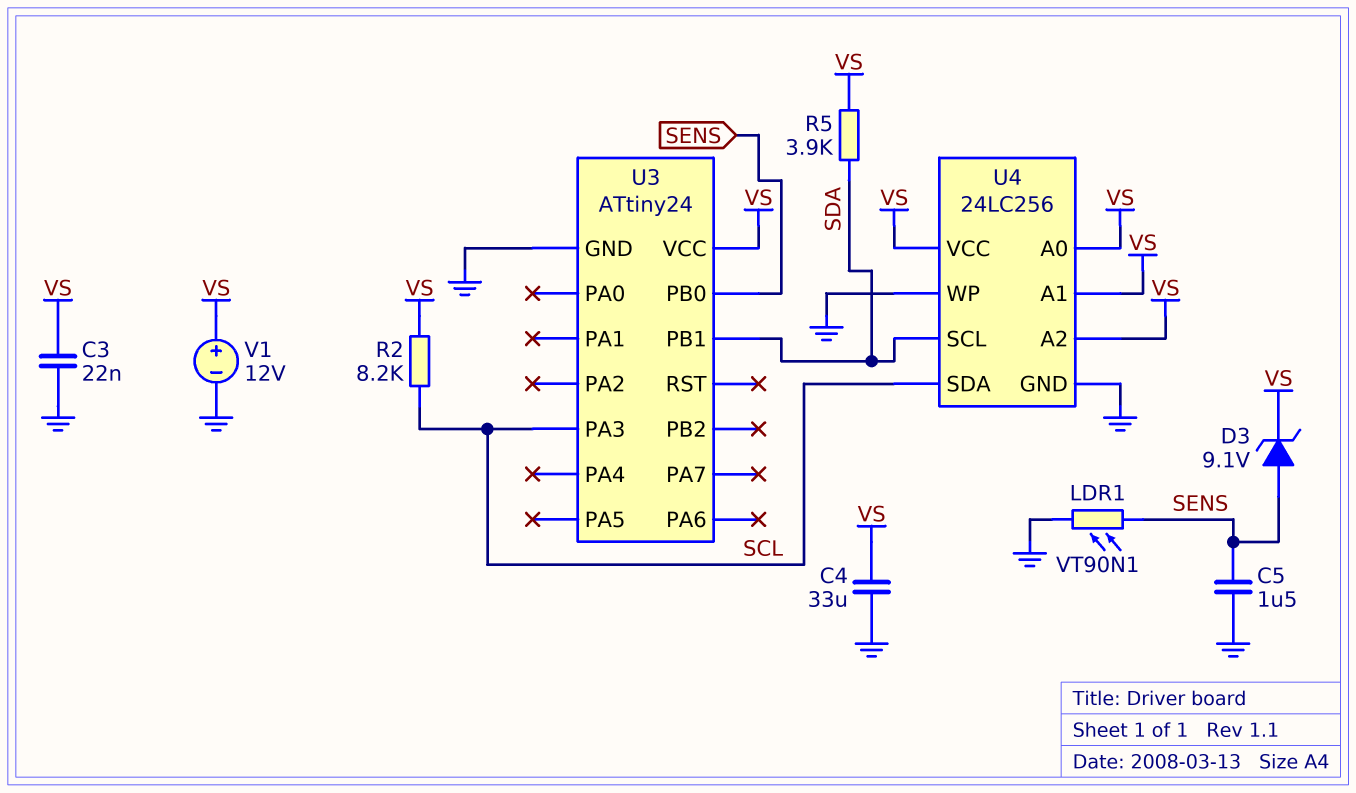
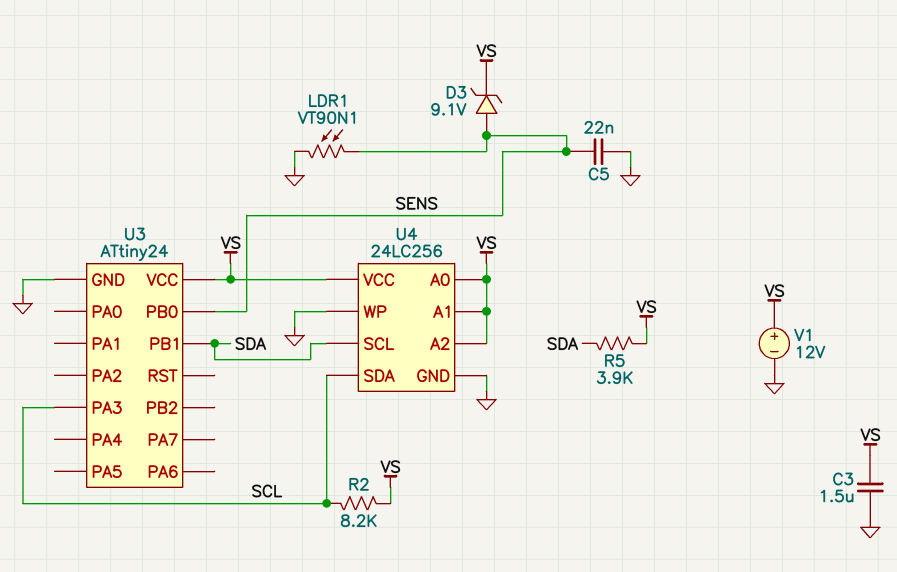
C3: 22nF (GND, VS) -> 1.5uF (GND, VS)
C4: 33uF (GND, VS) -> none
C5: 1.5uF (GND, SENS) -> 22nF (GND, SENS)

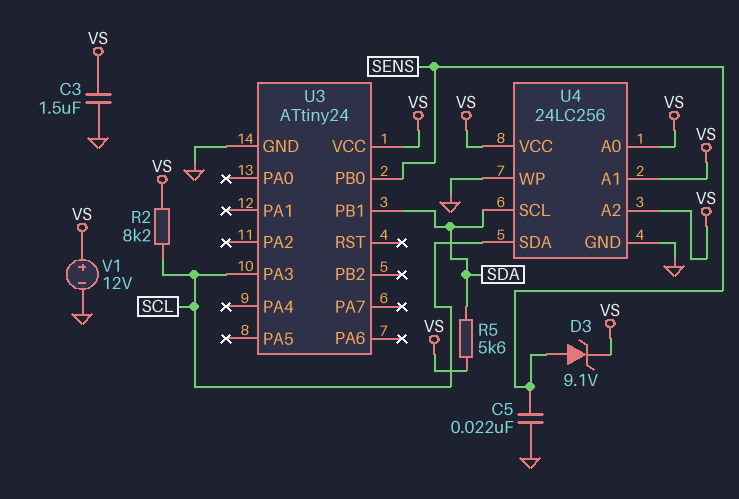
LDR1: VT90N1 (GND, SENS) -> none
R5: 3.9k (SDA, VS) -> 5.6k (SDA, VS)

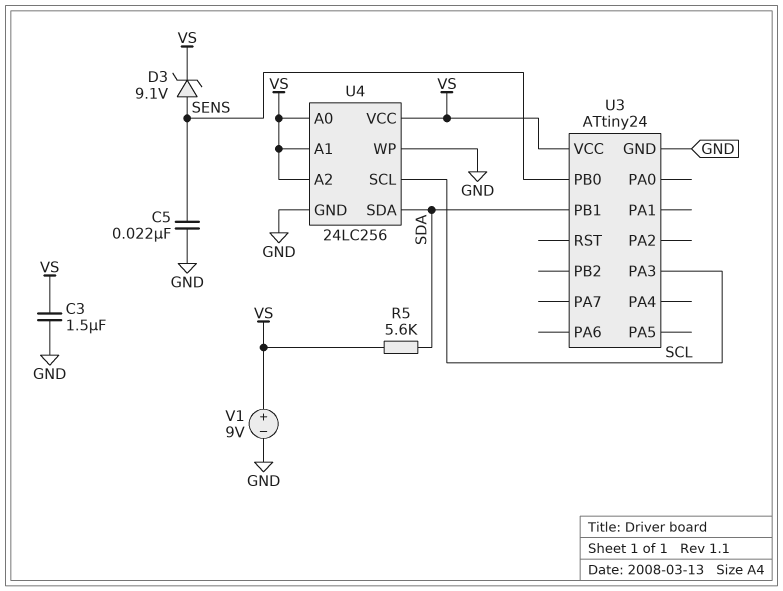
R2: 8.2k (SCL, VS) -> none
U4 pin SCL: SDA -> SCL
U4 pin SDA: SCL -> SDA
V1: 12V (plus VS, minus GND) -> 9V (plus VS, minus GND)

